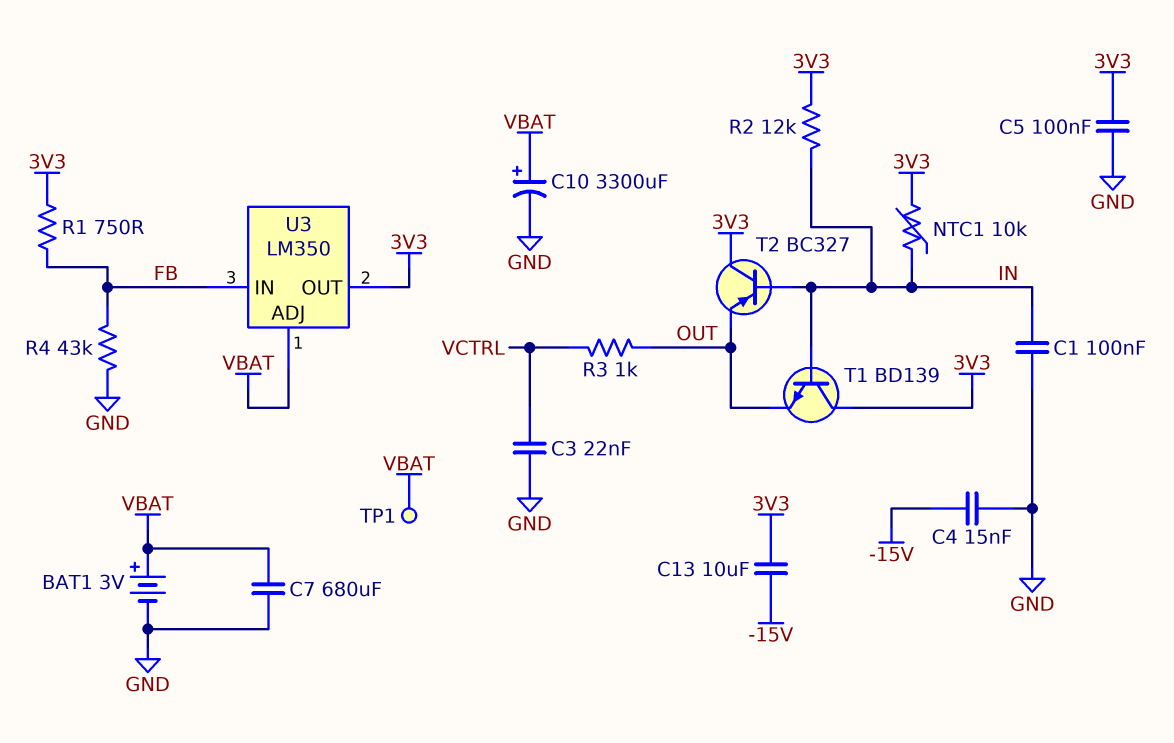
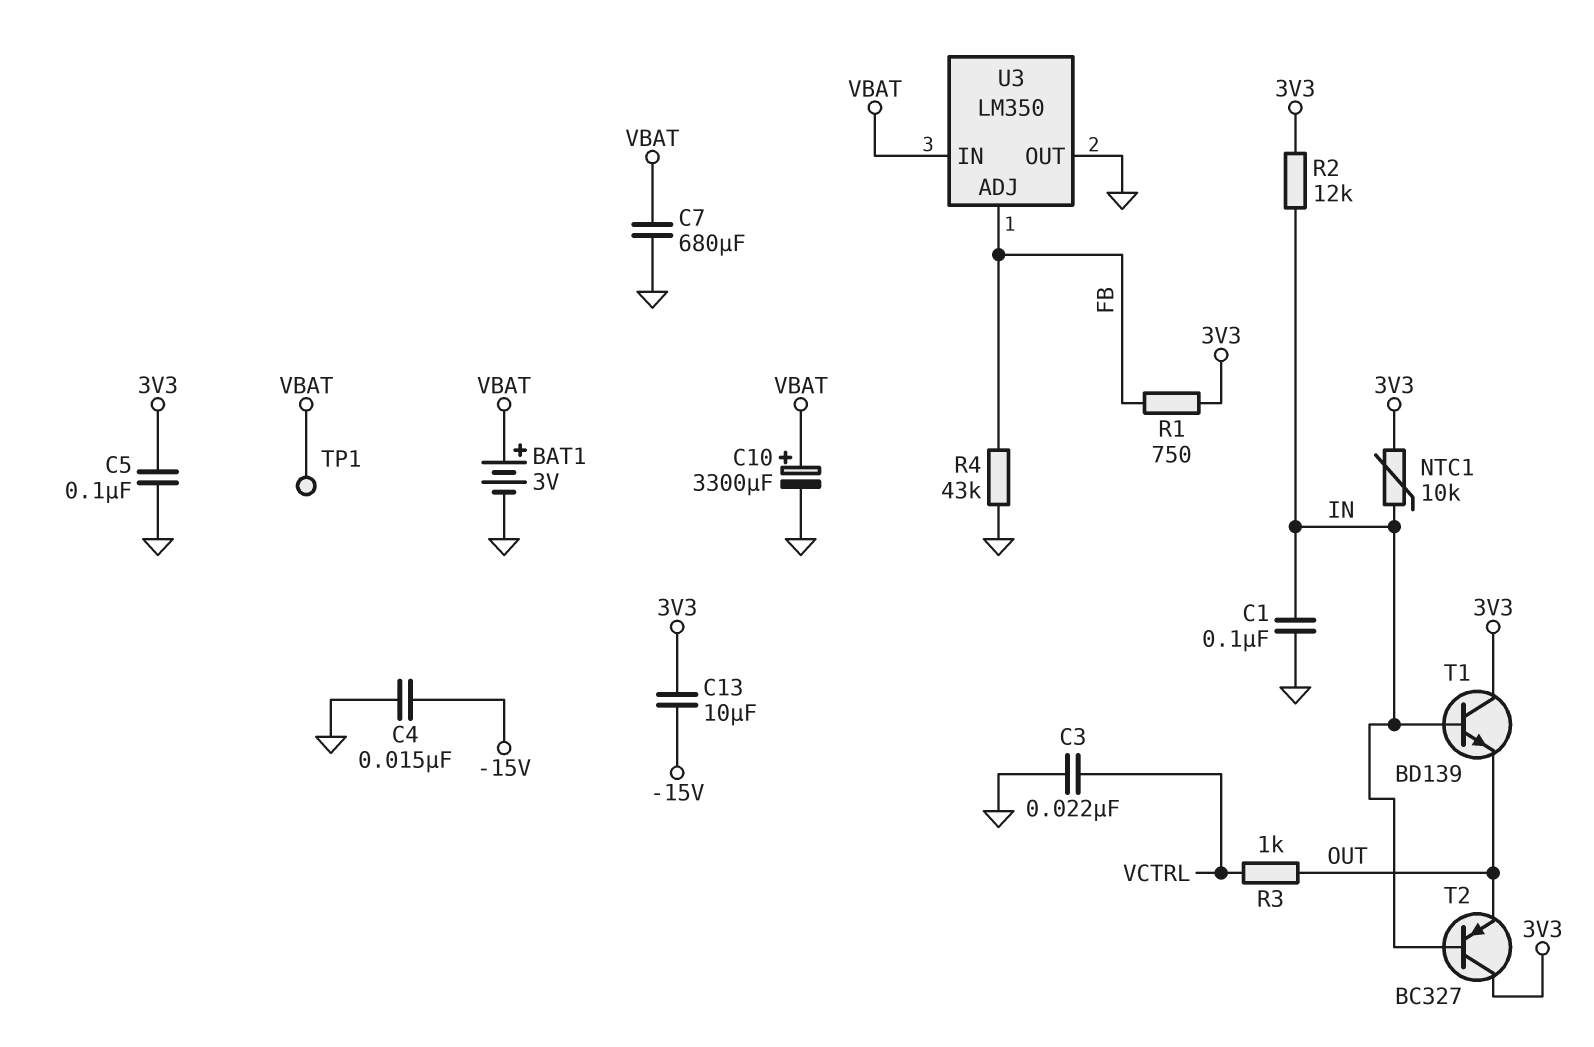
U3 pin ADJ: VBAT -> FB
U3 pin IN: FB -> VBAT
U3 pin OUT: 3V3 -> GND

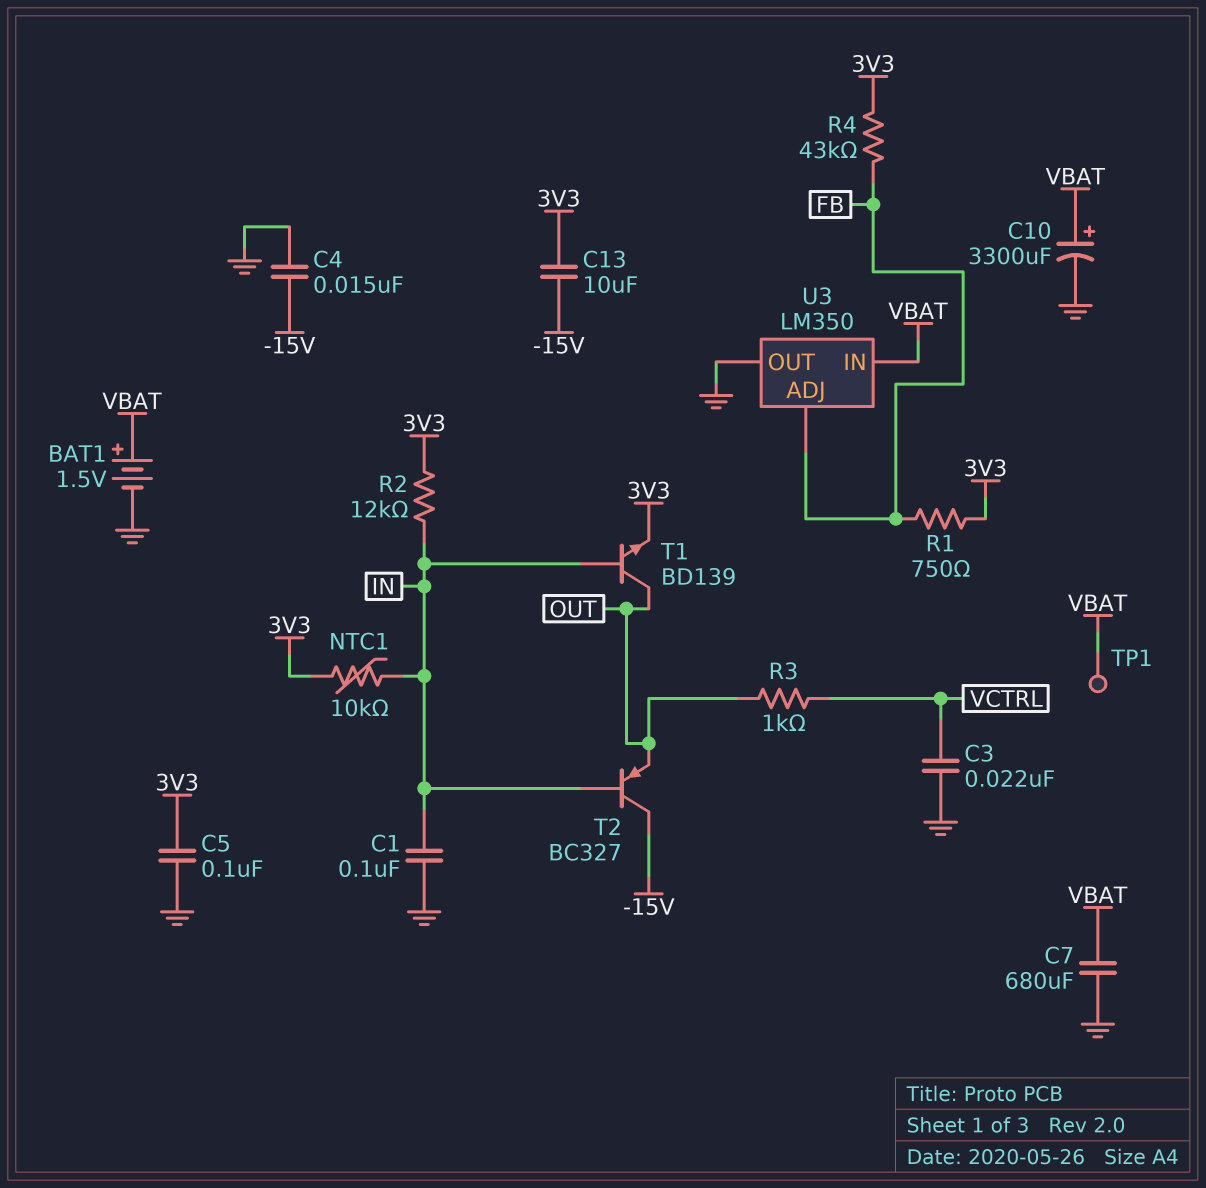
BAT1: 3V (plus VBAT, minus GND) -> 1.5V (plus VBAT, minus GND)
R4: 43k (FB, GND) -> 43k (3V3, FB)
T1: NPN BD139 (B IN, C 3V3, E OUT) -> NPN BD139 (B IN, C OUT, E 3V3)
T2: PNP BC327 (B IN, C 3V3, E OUT) -> PNP BC327 (B IN, C -15V, E OUT)

